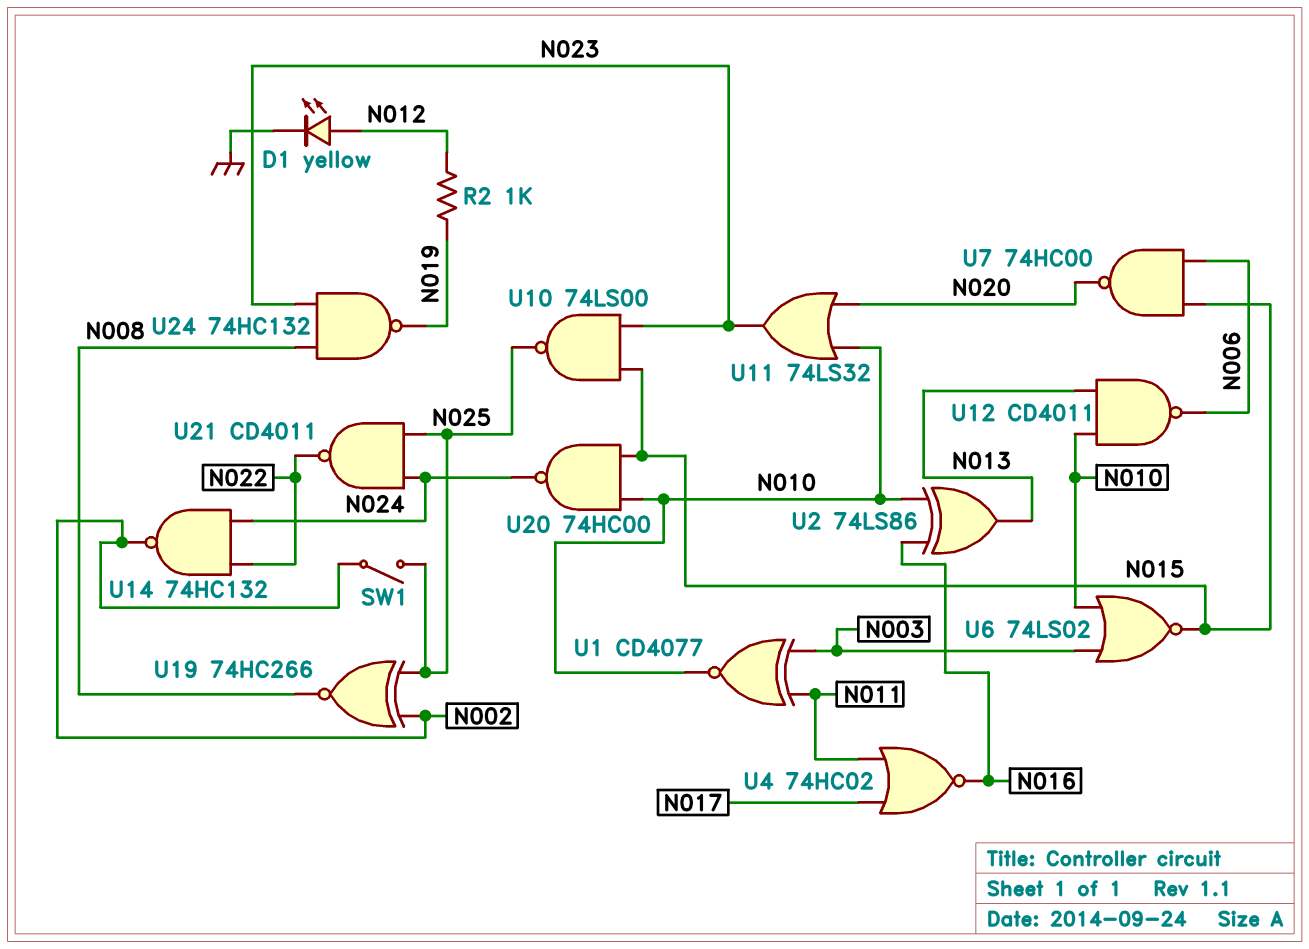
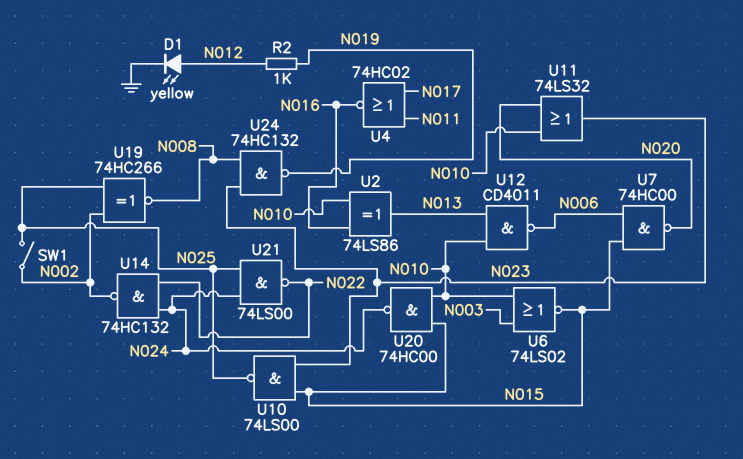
U1: XNOR CD4077 (in N003, in N011, out N010) -> none
U21: NAND CD4011 (in N024, in N025, out N022) -> NAND 74LS00 (in N024, in N025, out N022)

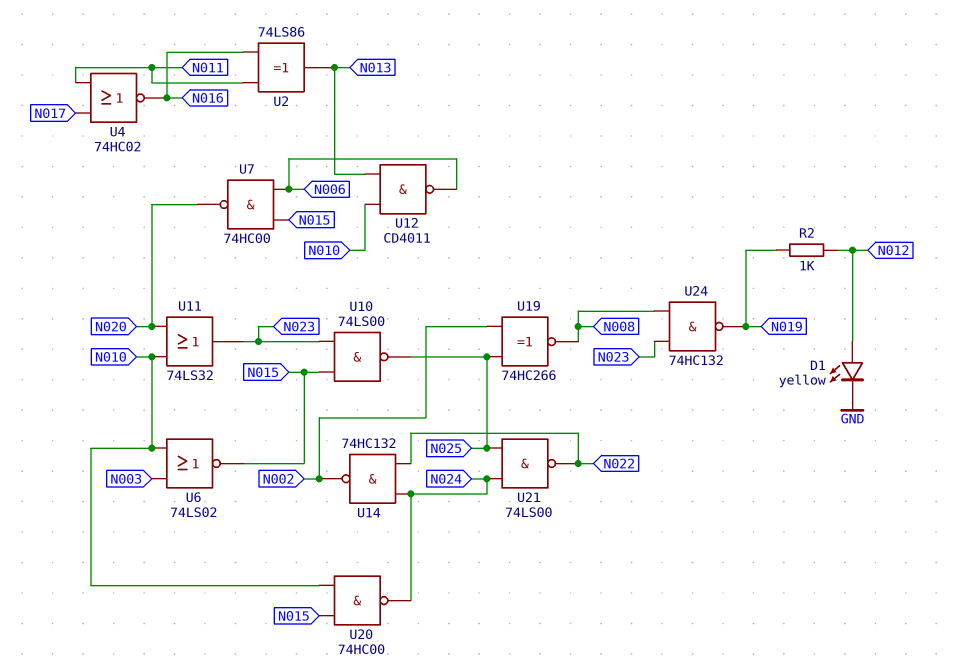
SW1: switch (N002, N025) -> none
U2: XOR 74LS86 (in N010, in N016, out N013) -> XOR 74LS86 (in N011, in N016, out N013)

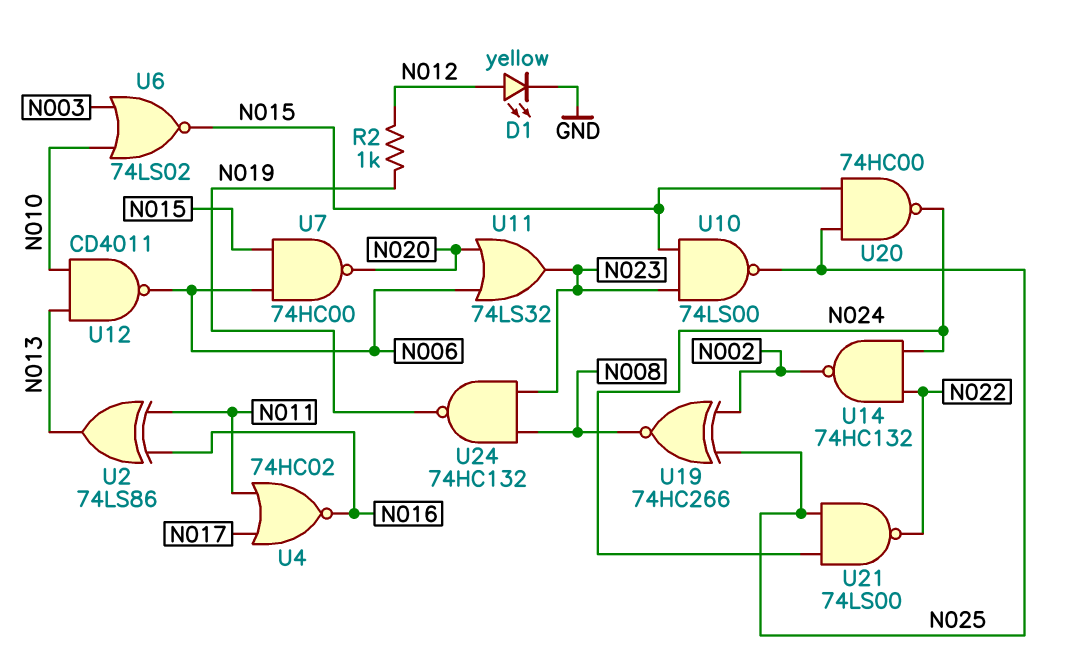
U11: OR 74LS32 (in N010, in N020, out N023) -> OR 74LS32 (in N006, in N020, out N023)
U20: NAND 74HC00 (in N010, in N015, out N024) -> NAND 74HC00 (in N015, in N025, out N024)

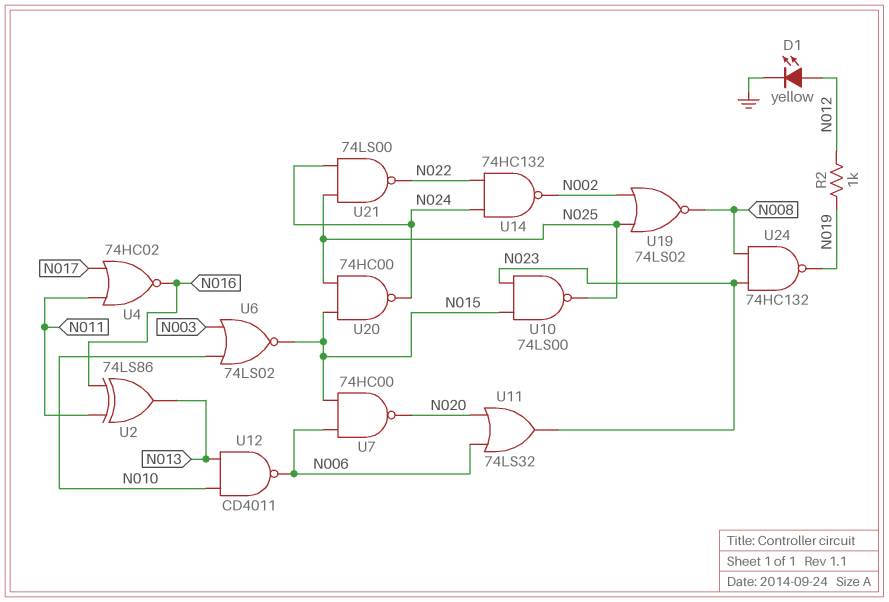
U19: XNOR 74HC266 (in N002, in N025, out N008) -> NOR 74LS02 (in N002, in N025, out N008)

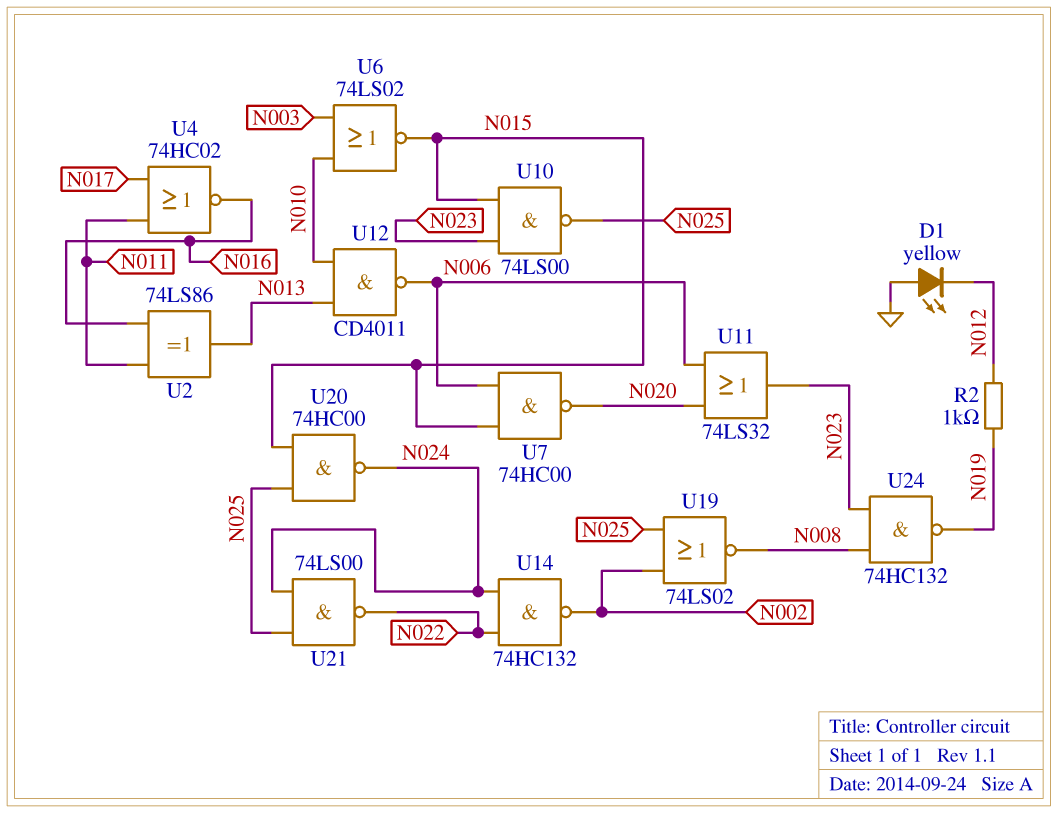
D1: LED yellow (A N012, K GND) -> LED yellow (A GND, K N012)

